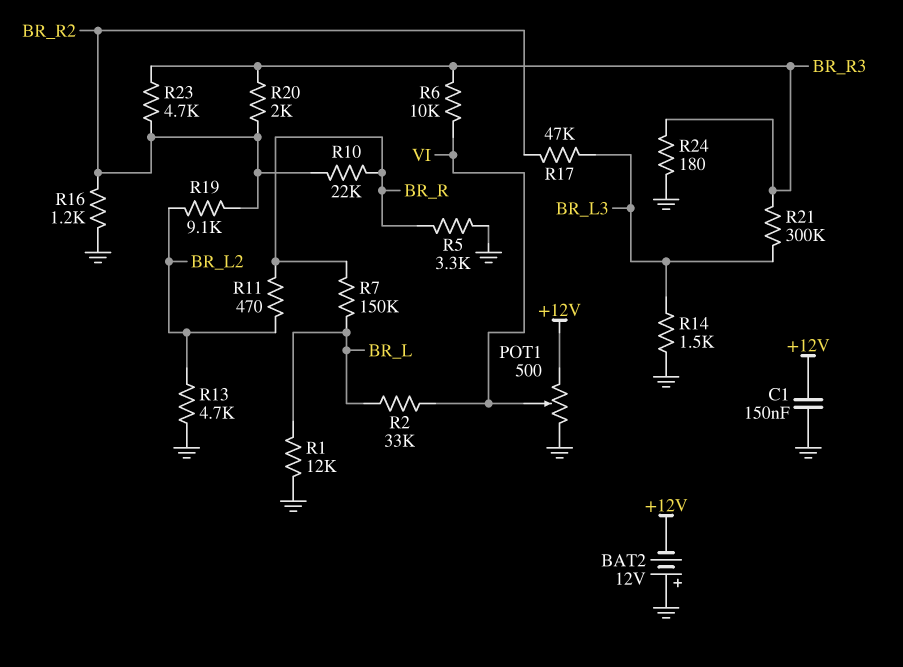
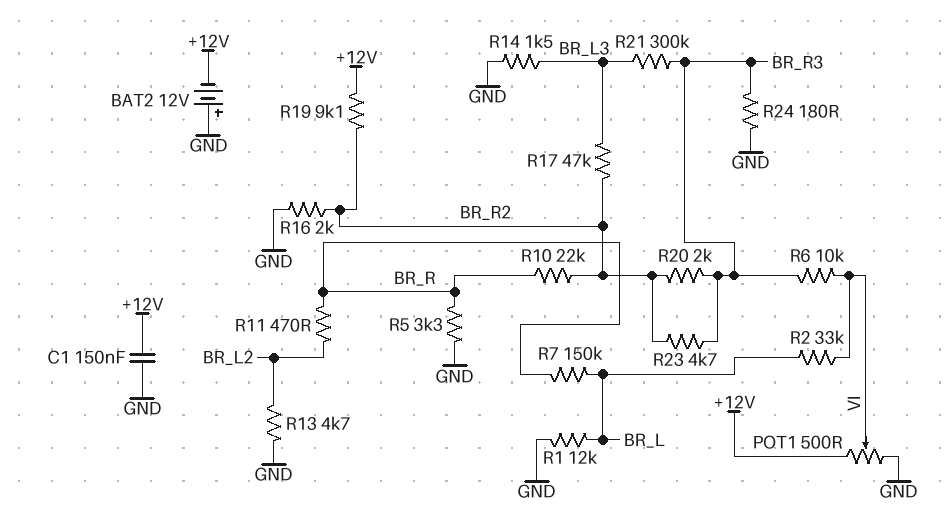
R16: 1.2k (BR_R2, GND) -> 2k (BR_R2, GND)
R19: 9.1k (BR_L2, BR_R2) -> 9.1k (+12V, BR_R2)

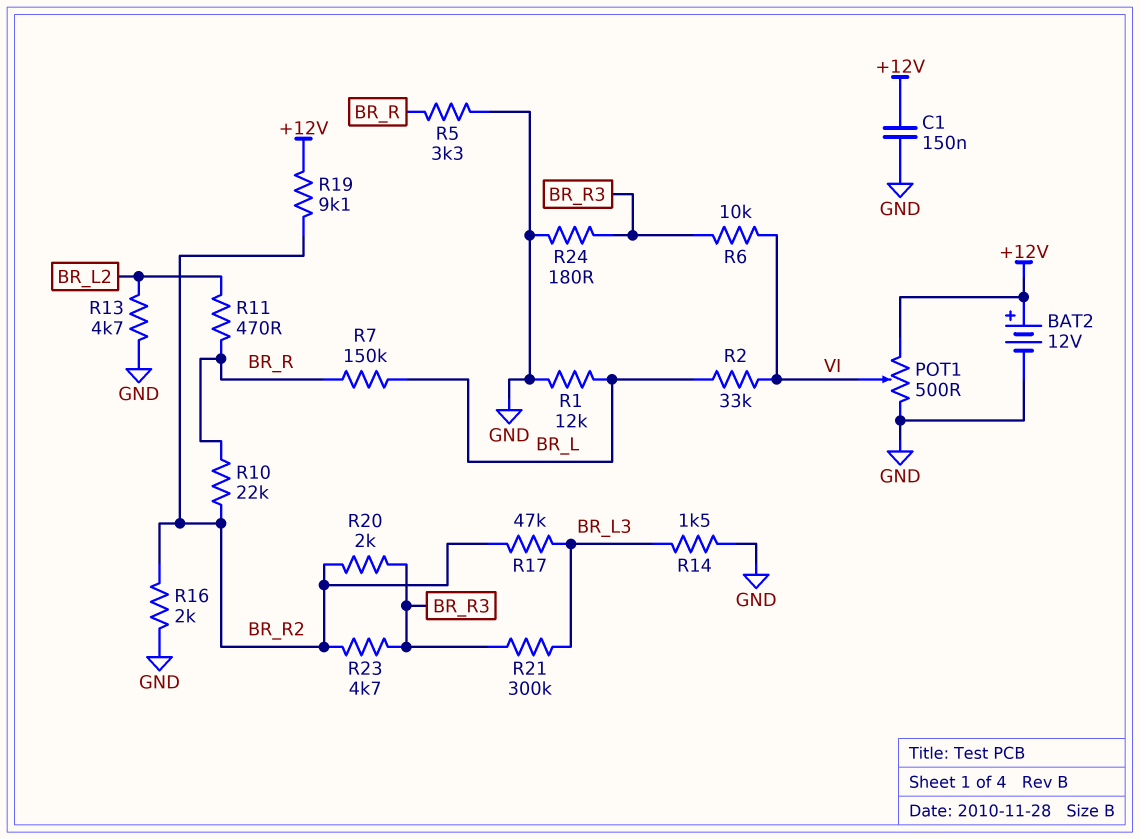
BAT2: 12V (plus GND, minus +12V) -> 12V (plus +12V, minus GND)

